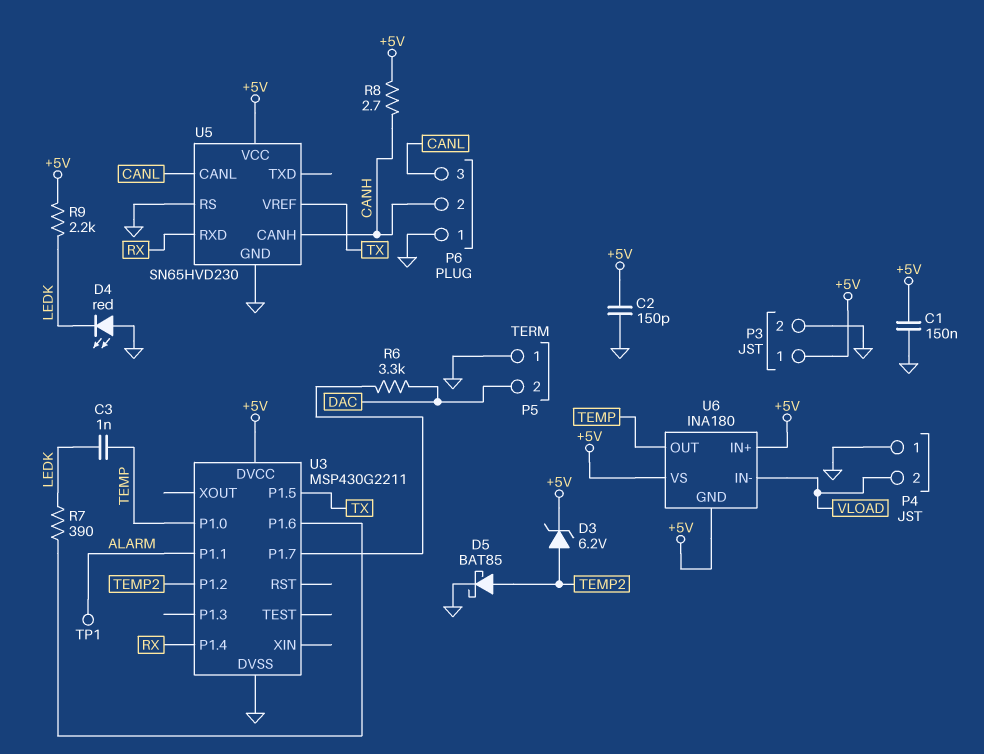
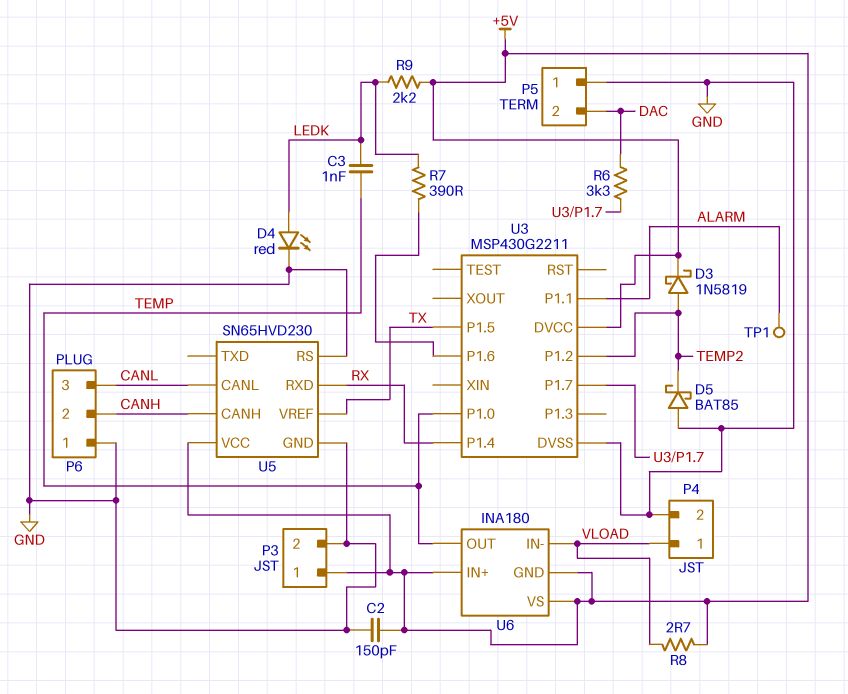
C1: 150nF (+5V, GND) -> none
D3: zener 6.2V (A TEMP2, K +5V) -> schottky 1N5819 (A TEMP2, K +5V)
D4: LED red (A GND, K LEDK) -> LED red (A LEDK, K GND)
D5: schottky BAT85 (A TEMP2, K GND) -> schottky BAT85 (A GND, K TEMP2)
P4 pin 1: GND -> VLOAD
P4 pin 2: VLOAD -> GND
R8: 2.7 (+5V, CANH) -> 2.7 (+5V, VLOAD)

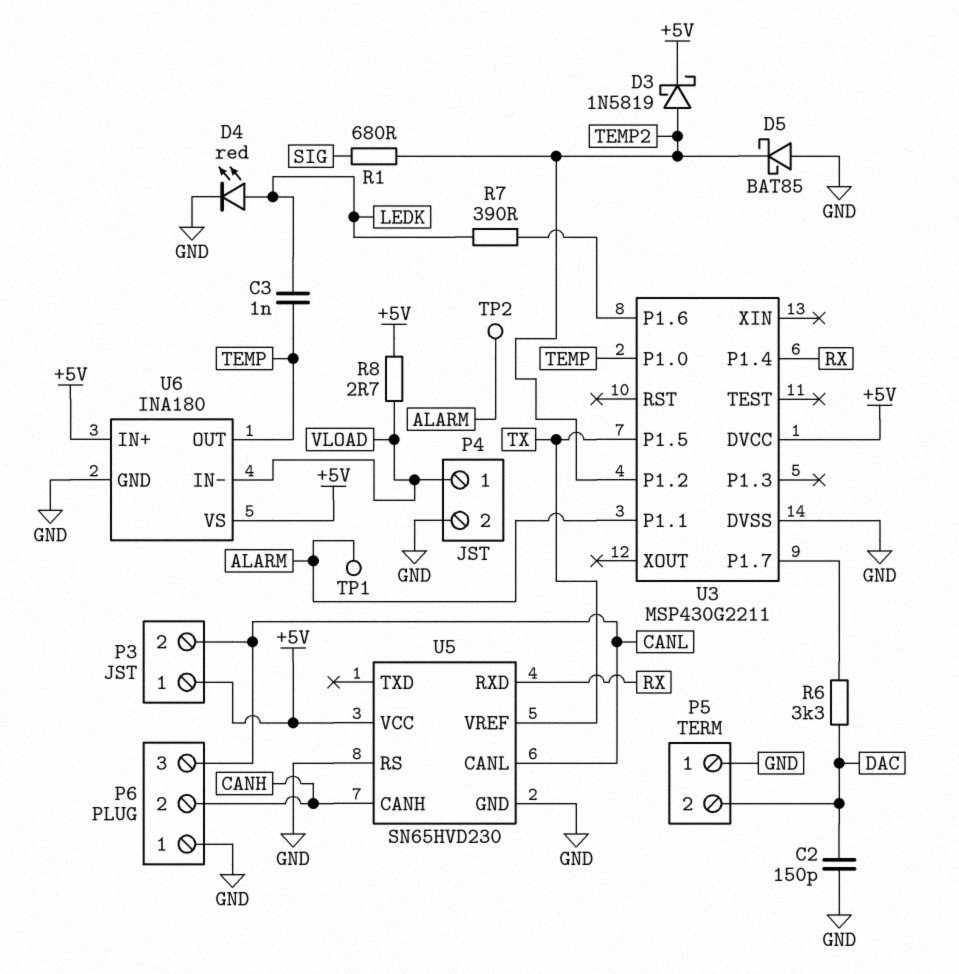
C2: 150pF (+5V, GND) -> 150pF (DAC, GND)
P3 pin 2: GND -> CANL
R1: none -> 680 (SIG, TEMP2)
R9: 2.2k (+5V, LEDK) -> none
TP2: none -> test point (ALARM)
U6 pin GND: +5V -> GND

